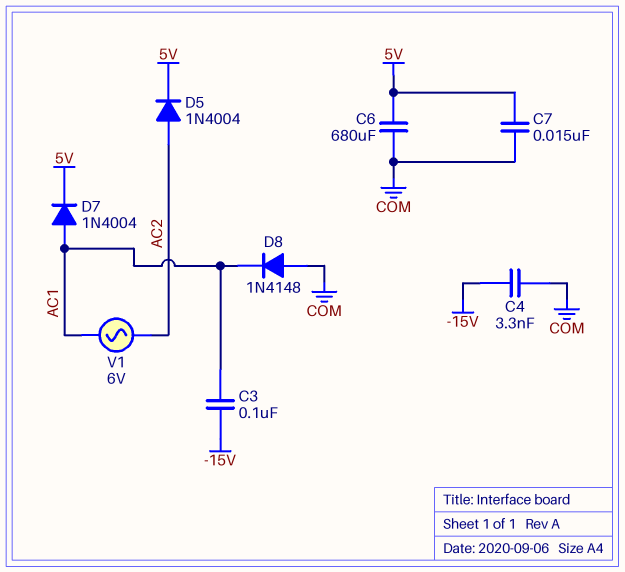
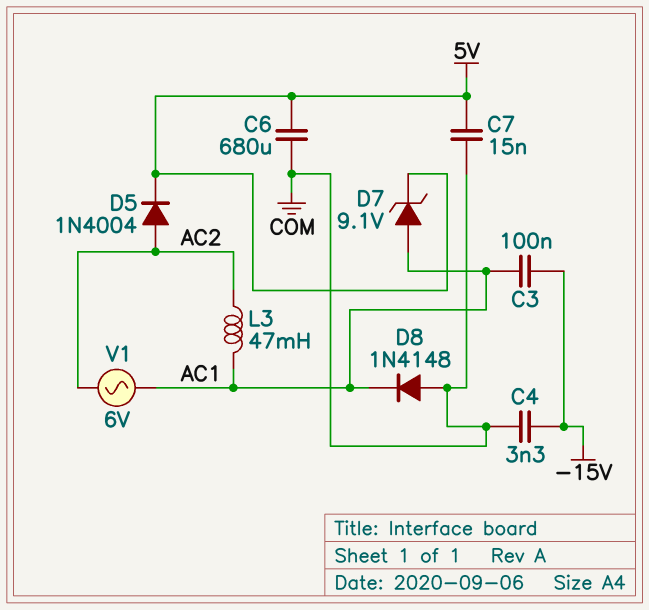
D7: diode 1N4004 (A AC1, K 5V) -> zener 9.1V (A AC1, K 5V)
L3: none -> 47mH (AC1, AC2)

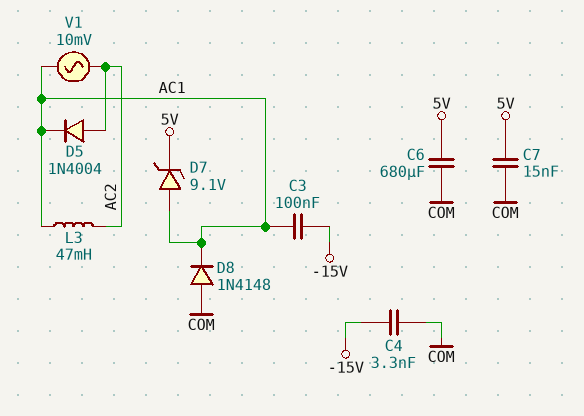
D5: diode 1N4004 (A AC2, K 5V) -> diode 1N4004 (A AC2, K AC1)
V1: AC 6V (AC1, AC2) -> AC 10mV (AC1, AC2)

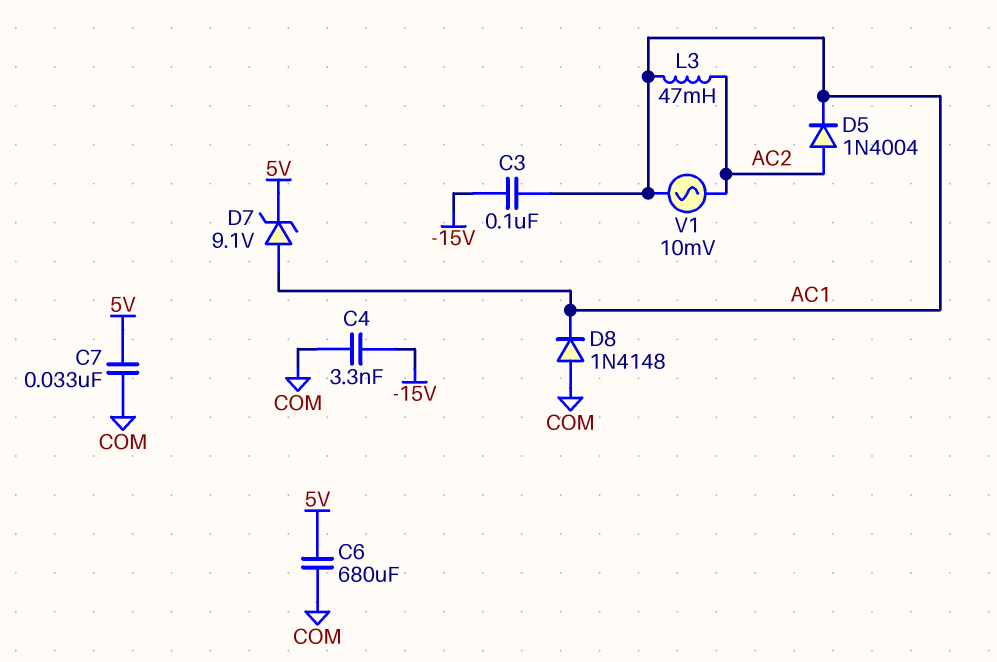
C7: 15nF (5V, COM) -> 33nF (5V, COM)

